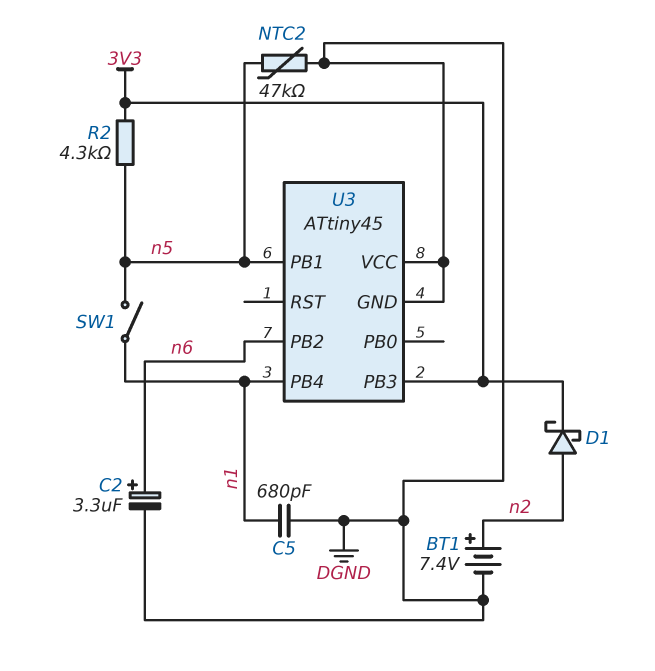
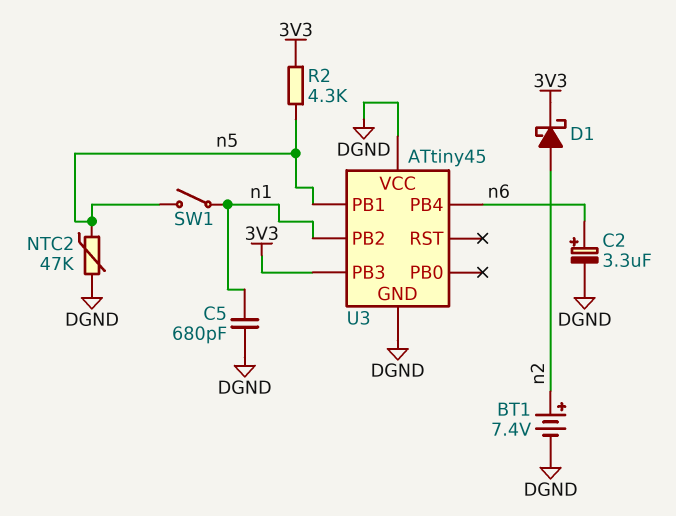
U3 pin PB2: n6 -> n1
U3 pin PB4: n1 -> n6

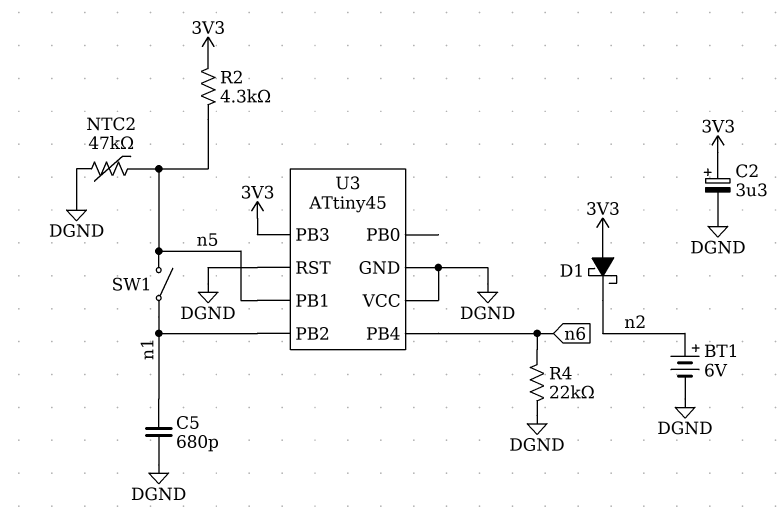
BT1: 7.4V (plus n2, minus DGND) -> 6V (plus n2, minus DGND)
C2: 3.3uF (plus n6, minus DGND) -> 3.3uF (plus 3V3, minus DGND)
D1: schottky (A n2, K 3V3) -> schottky (A 3V3, K n2)
R4: none -> 22k (DGND, n6)
U3 pin RST: none -> DGND

